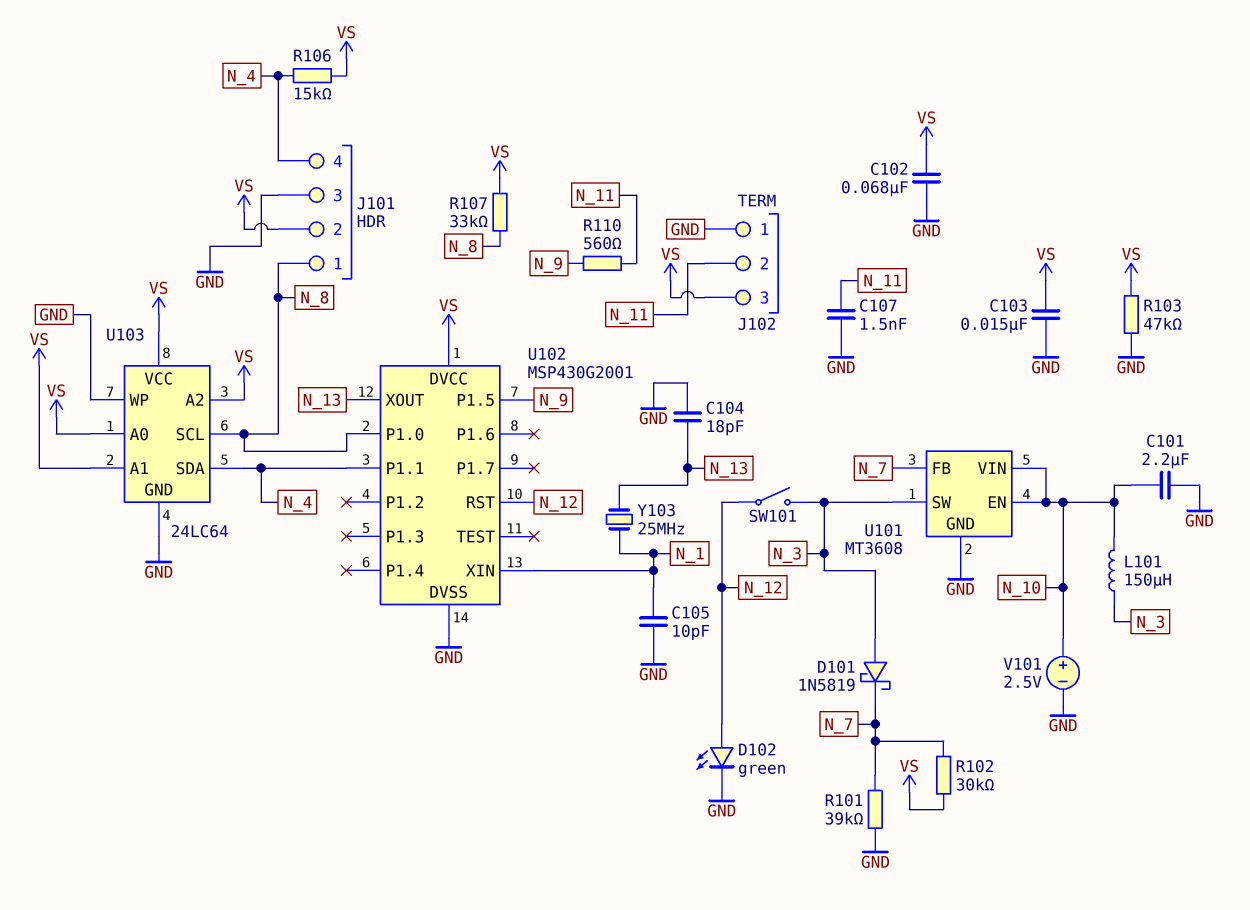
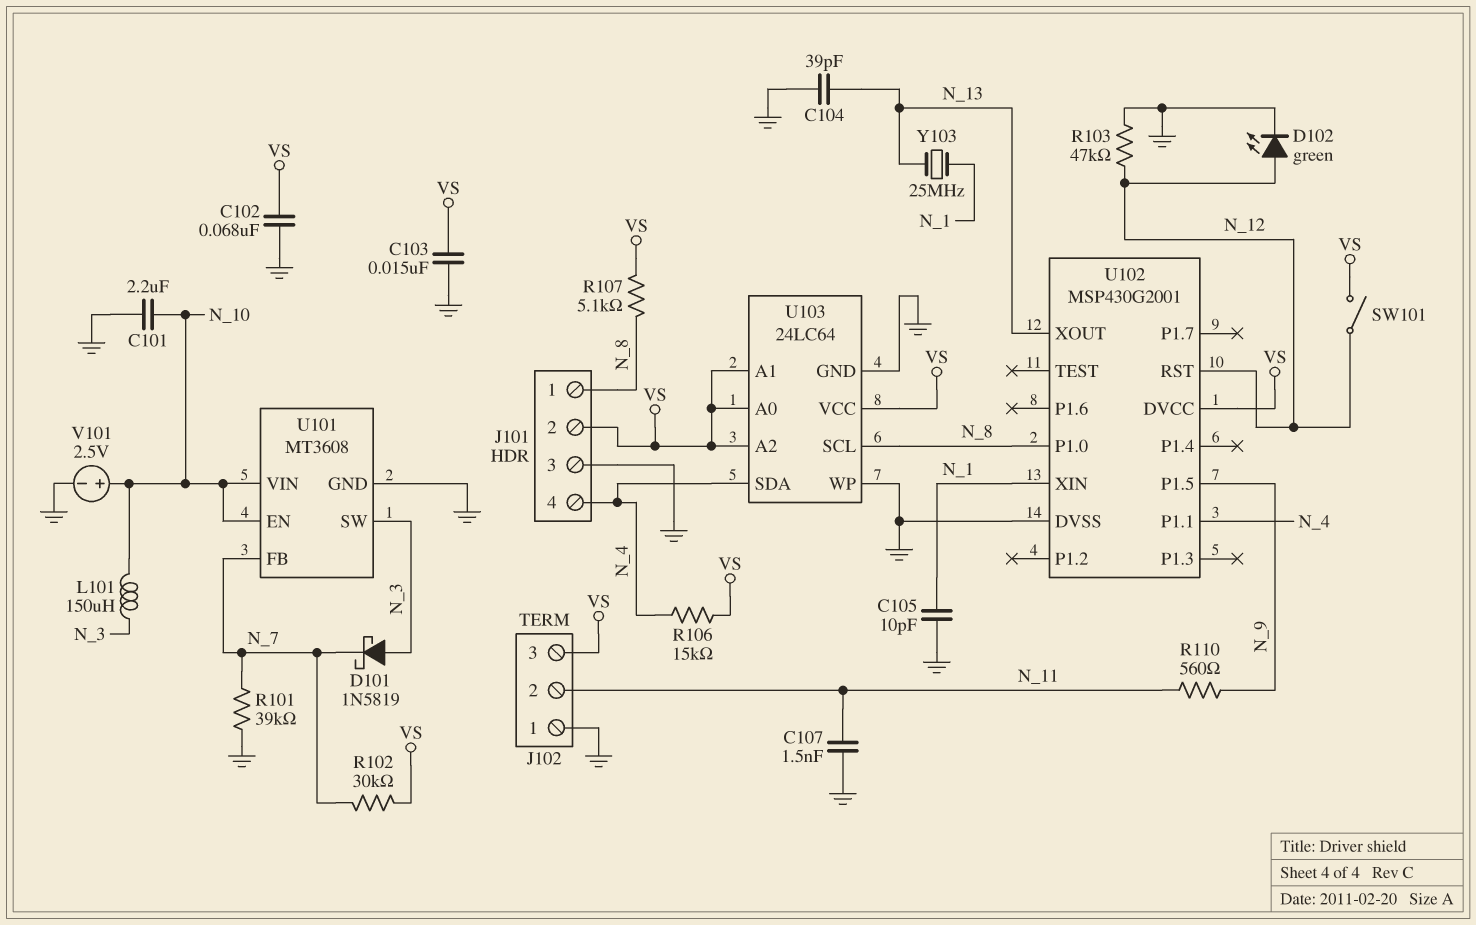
C104: 18pF (GND, N_13) -> 39pF (GND, N_13)
R103: 47k (GND, VS) -> 47k (GND, N_12)
R107: 33k (N_8, VS) -> 5.1k (N_8, VS)
SW101: switch (N_3, N_12) -> switch (N_12, VS)

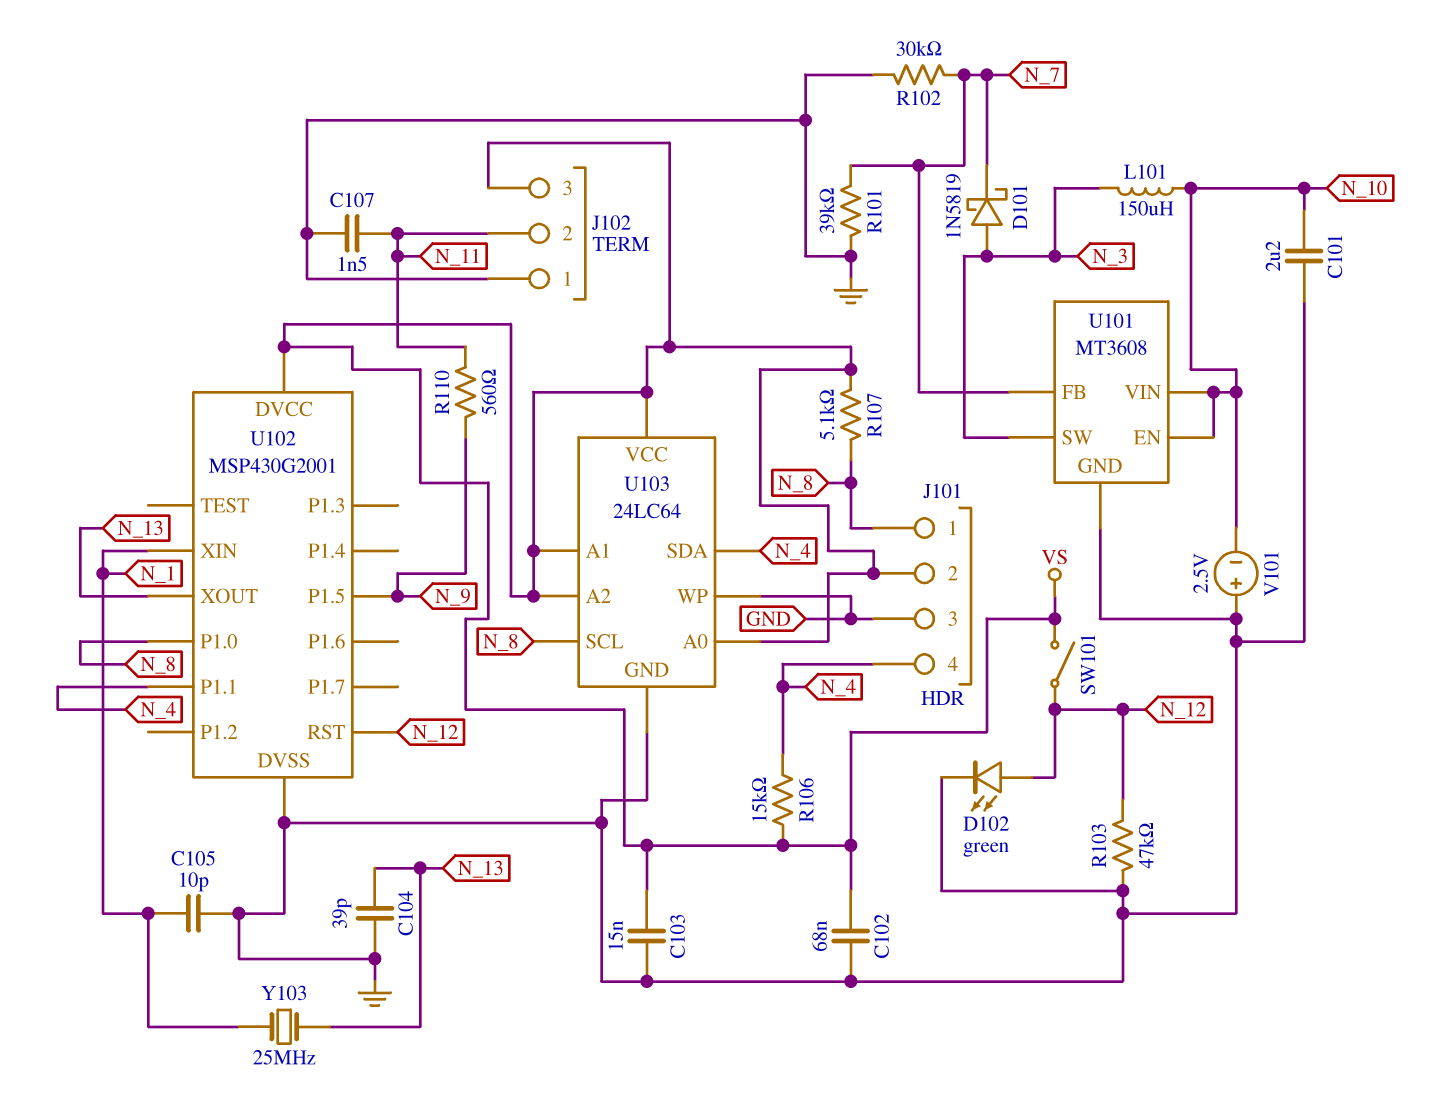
R102: 30k (N_7, VS) -> 30k (GND, N_7)
V101: 2.5V (plus N_10, minus GND) -> 2.5V (plus GND, minus N_10)

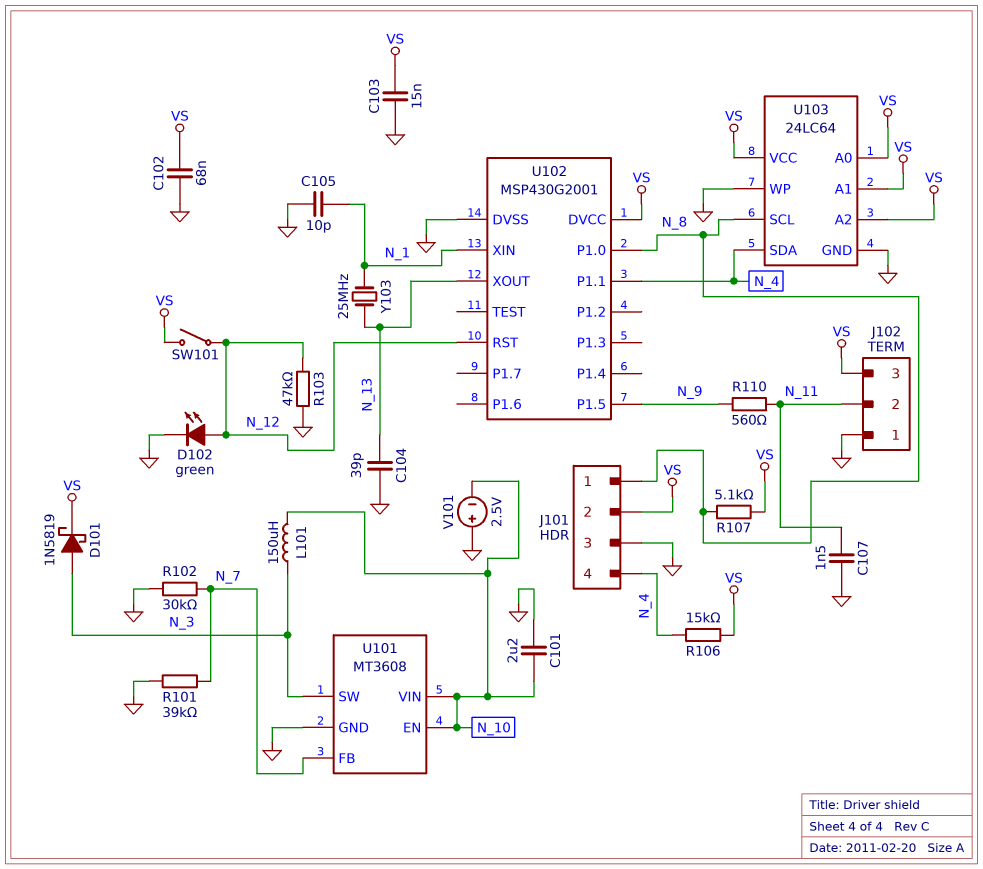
D101: schottky 1N5819 (A N_3, K N_7) -> schottky 1N5819 (A N_3, K VS)

